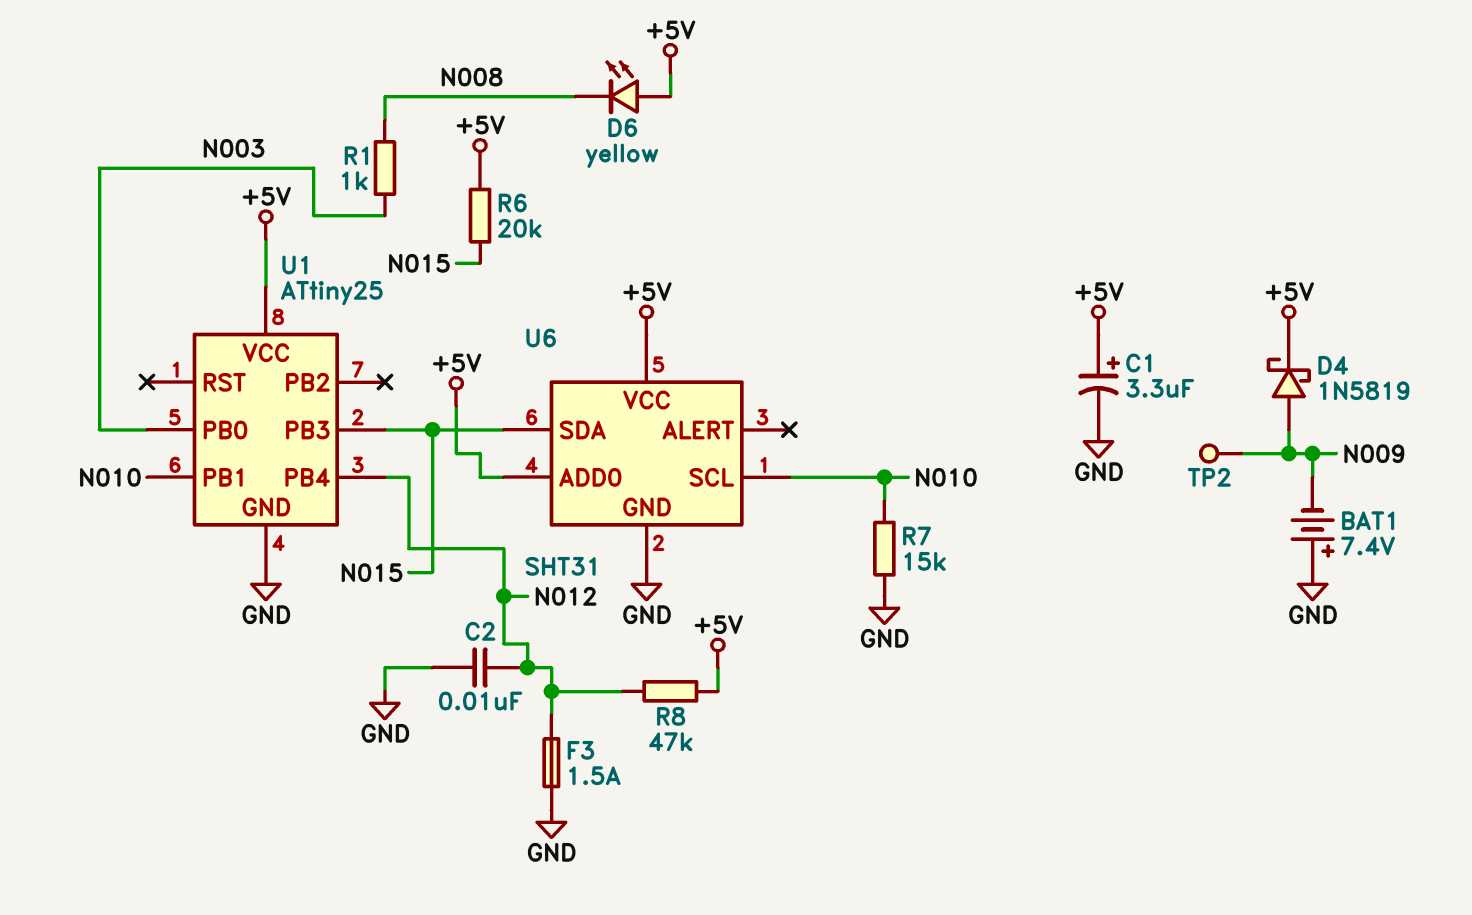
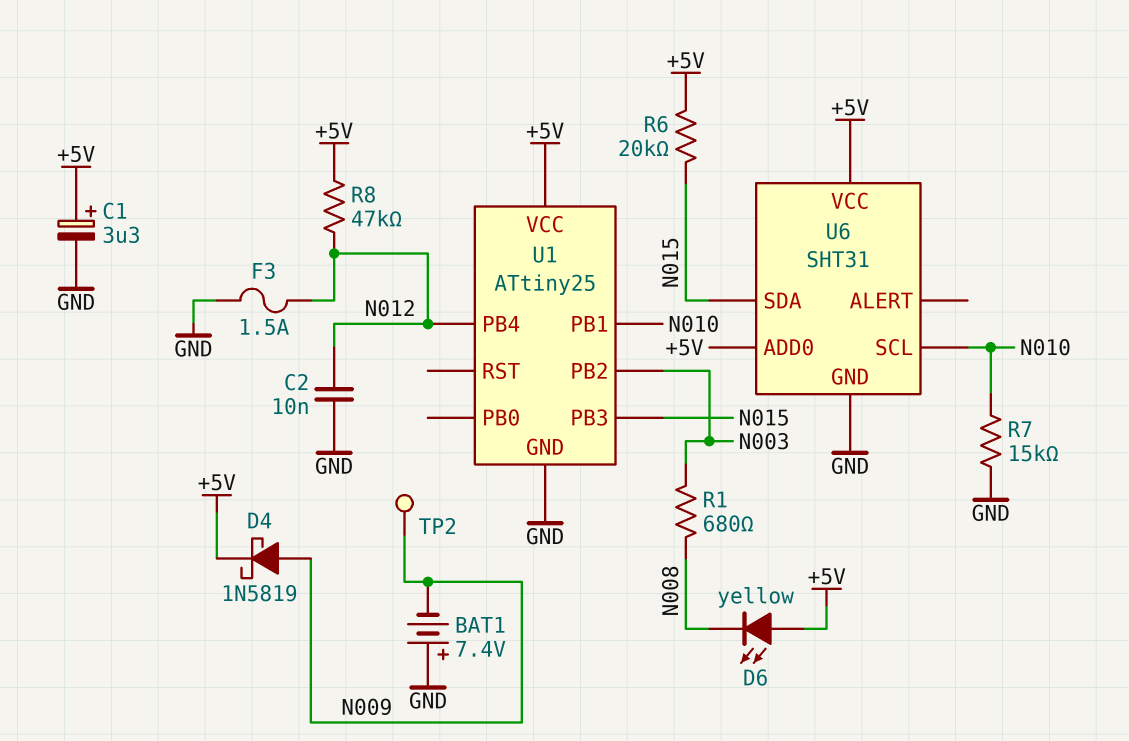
R1: 1k (N003, N008) -> 680 (N003, N008)
U1 pin PB0: N003 -> none
U1 pin PB2: none -> N003

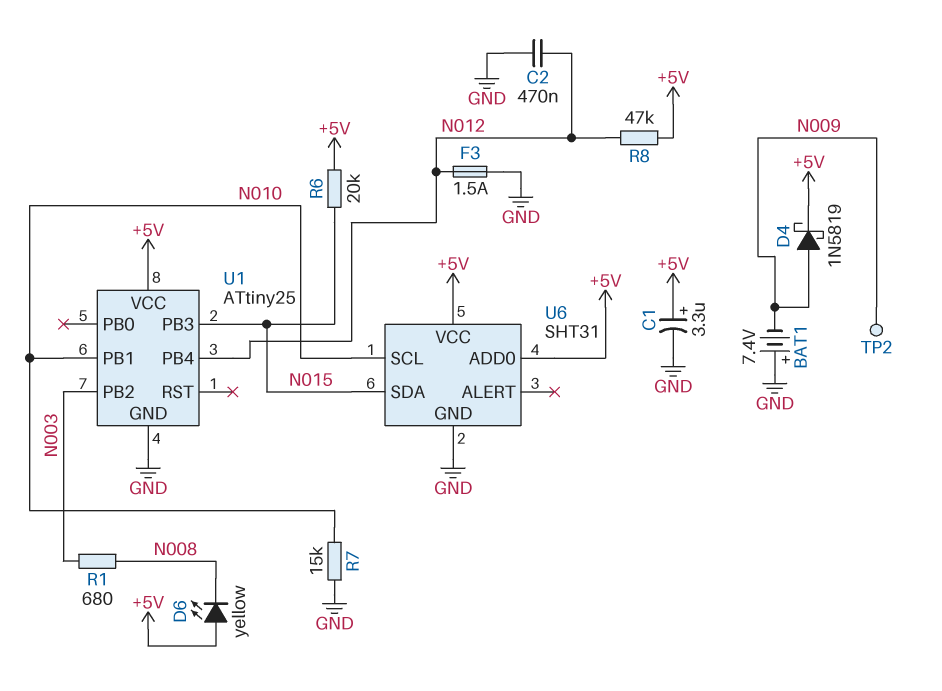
C2: 10nF (GND, N012) -> 470nF (GND, N012)

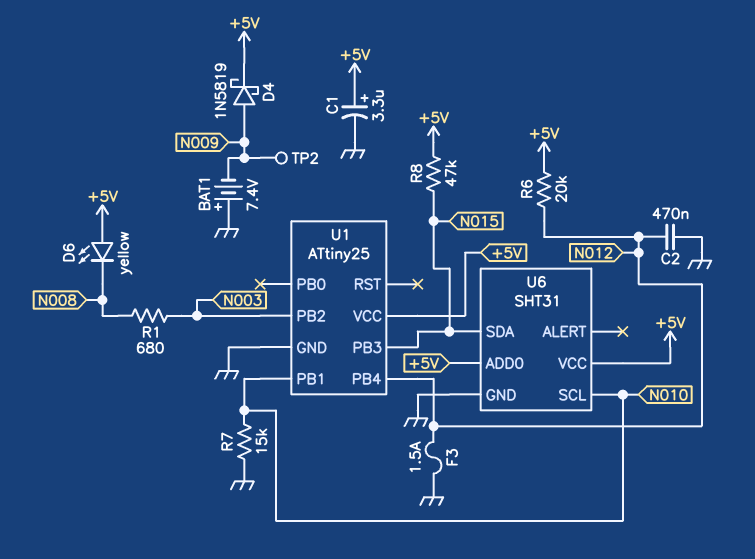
R6: 20k (+5V, N015) -> 20k (+5V, N012)
R8: 47k (+5V, N012) -> 47k (+5V, N015)

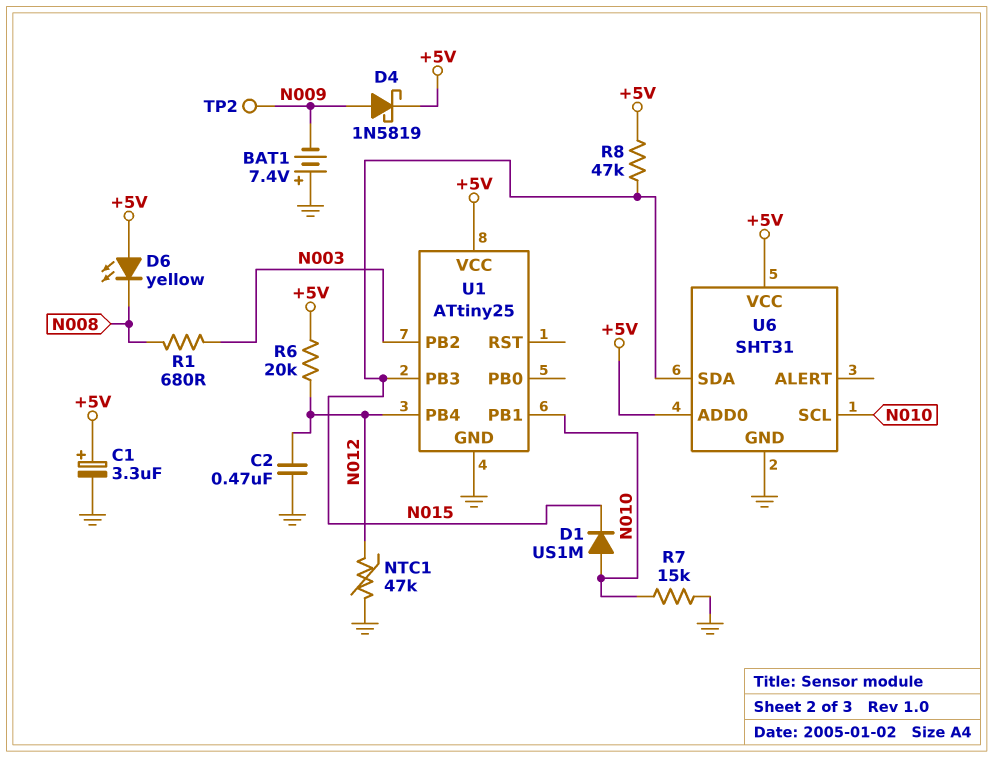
D1: none -> diode US1M (A N010, K N015)
F3: 1.5A (GND, N012) -> none
NTC1: none -> 47k (GND, N012)

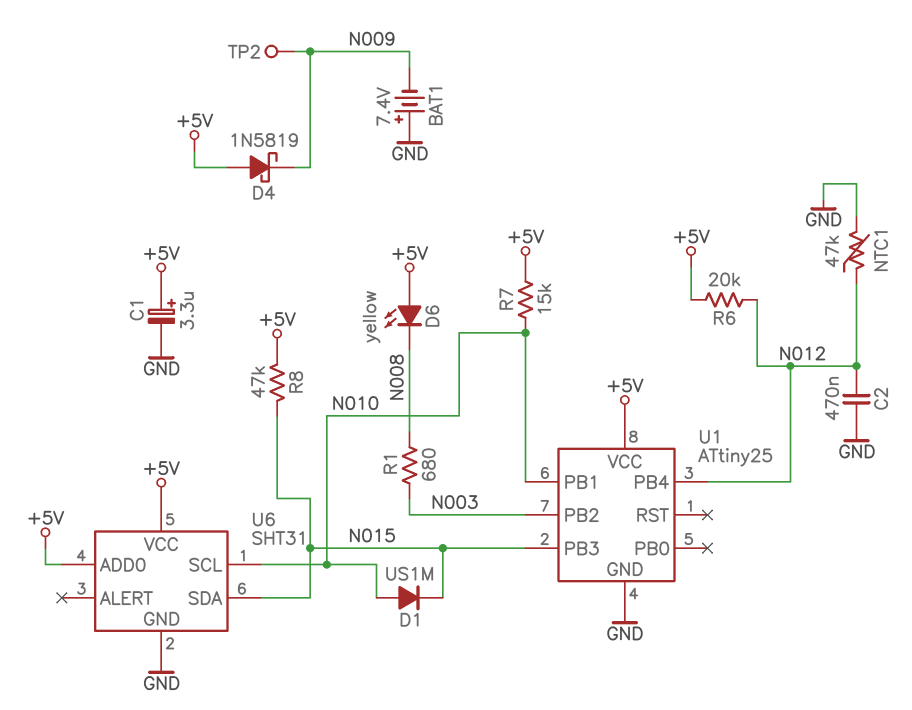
D4: schottky 1N5819 (A N009, K +5V) -> schottky 1N5819 (A +5V, K N009)
R7: 15k (GND, N010) -> 15k (+5V, N010)

